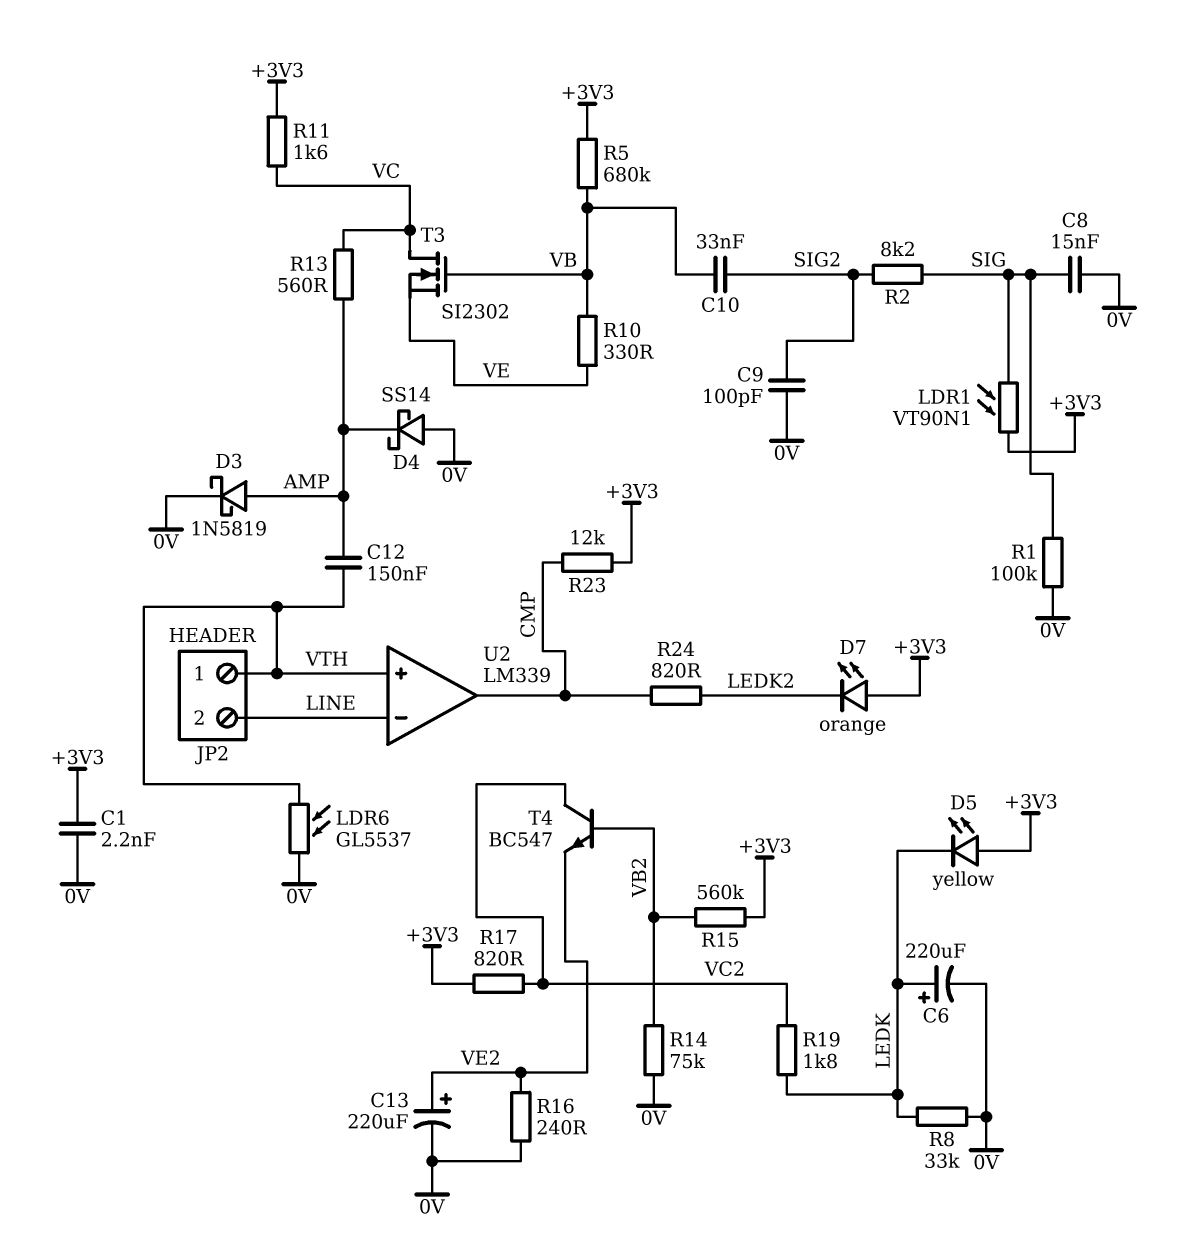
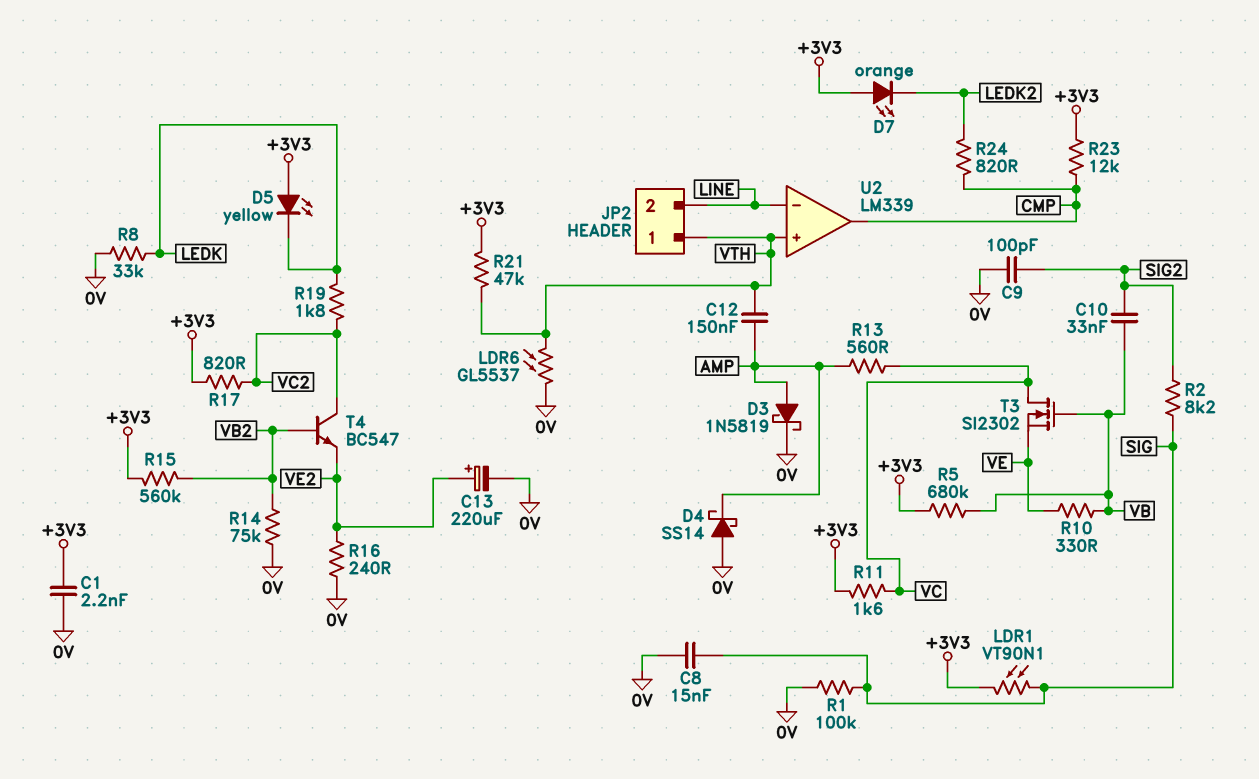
C6: 220uF (plus LEDK, minus 0V) -> none
R21: none -> 47k (+3V3, VTH)

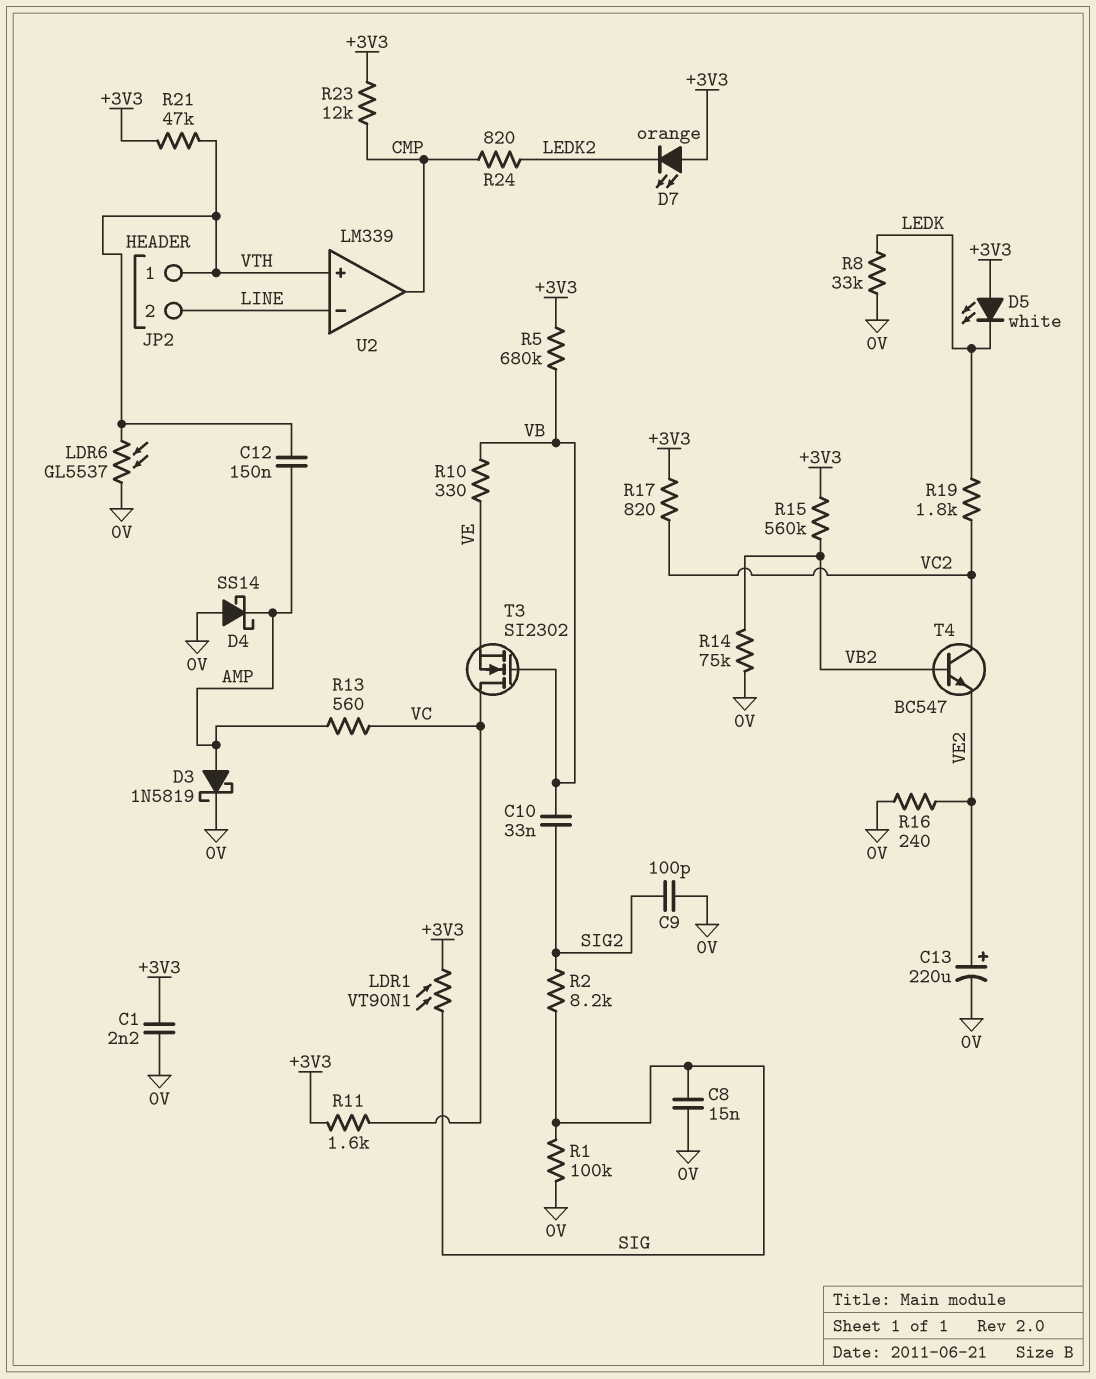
D5: LED yellow (A +3V3, K LEDK) -> LED white (A +3V3, K LEDK)

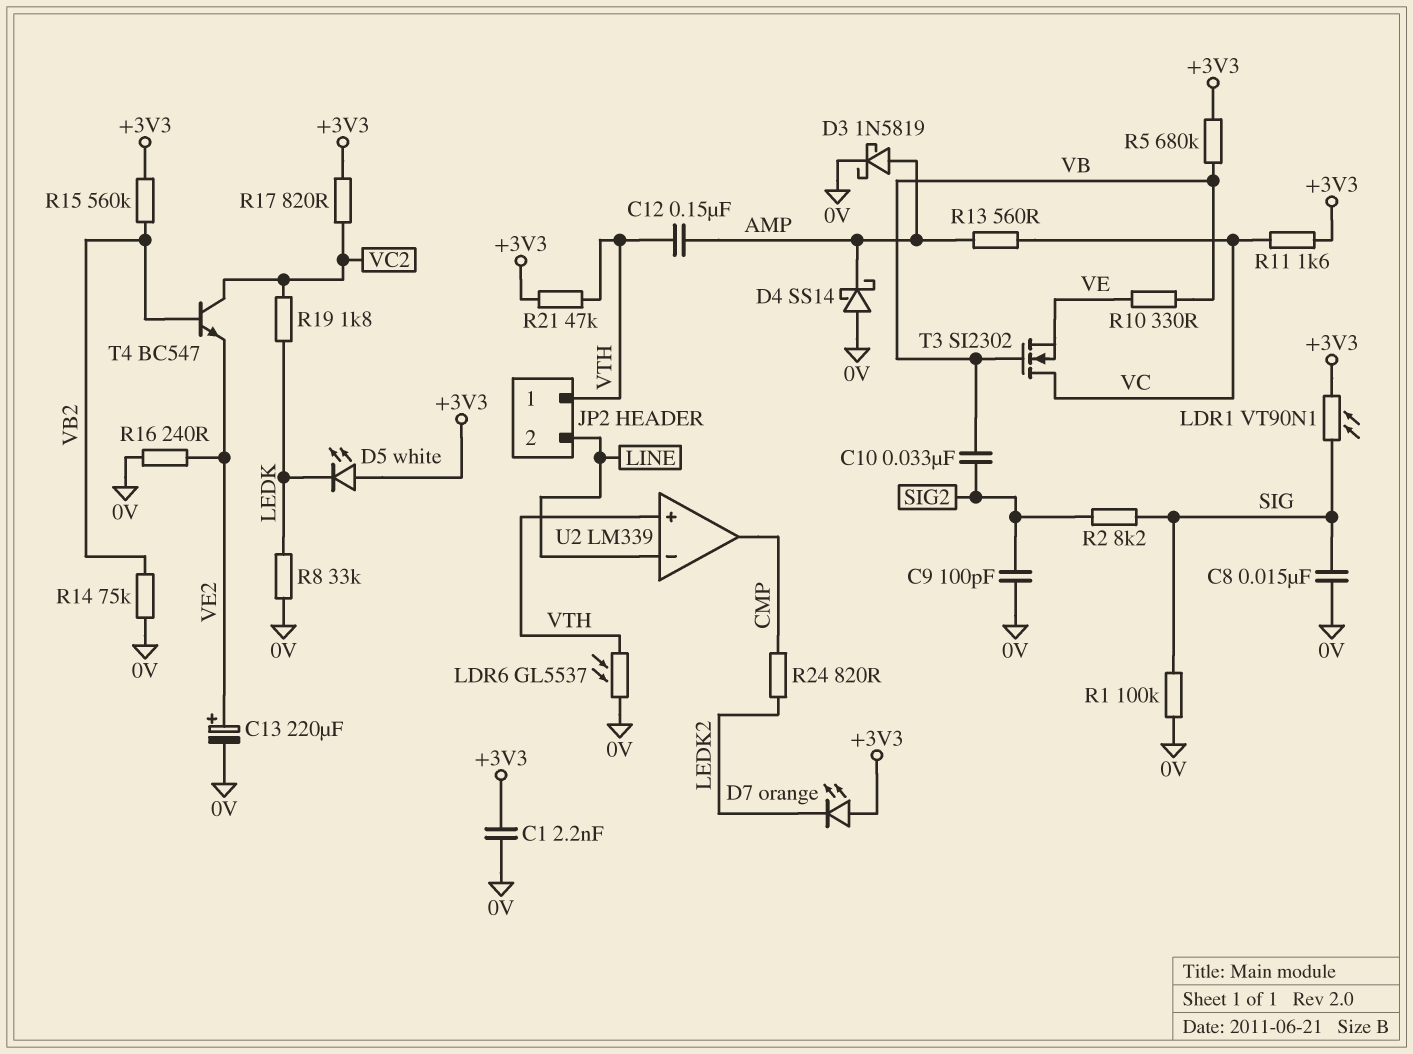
R23: 12k (+3V3, CMP) -> none

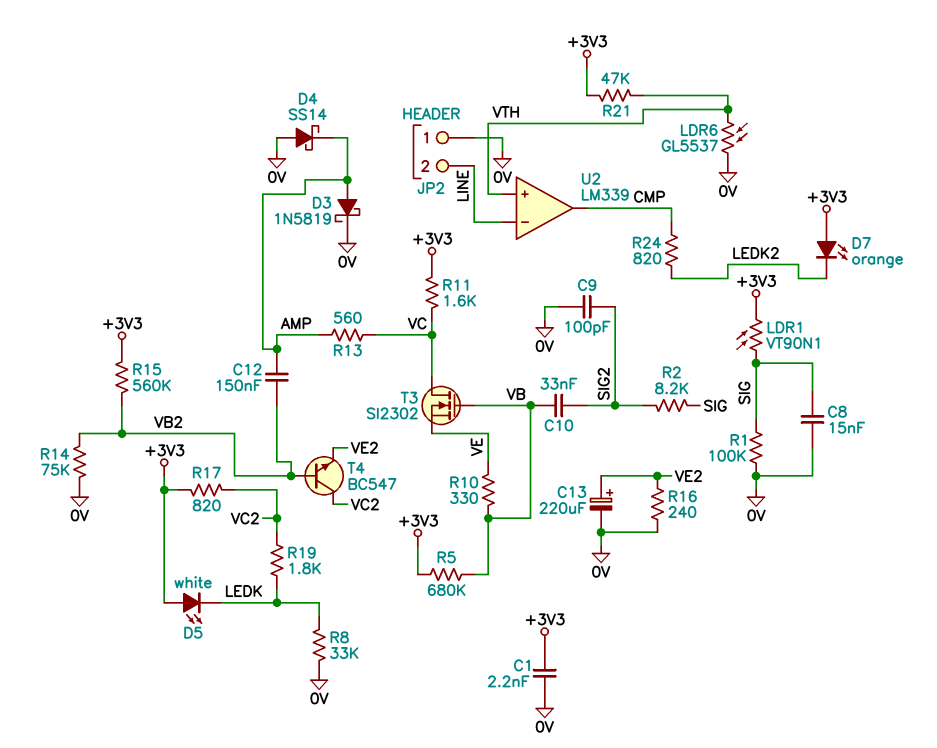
C12: 150nF (AMP, VTH) -> 150nF (AMP, VB2)
JP2 pin 1: VTH -> 0V

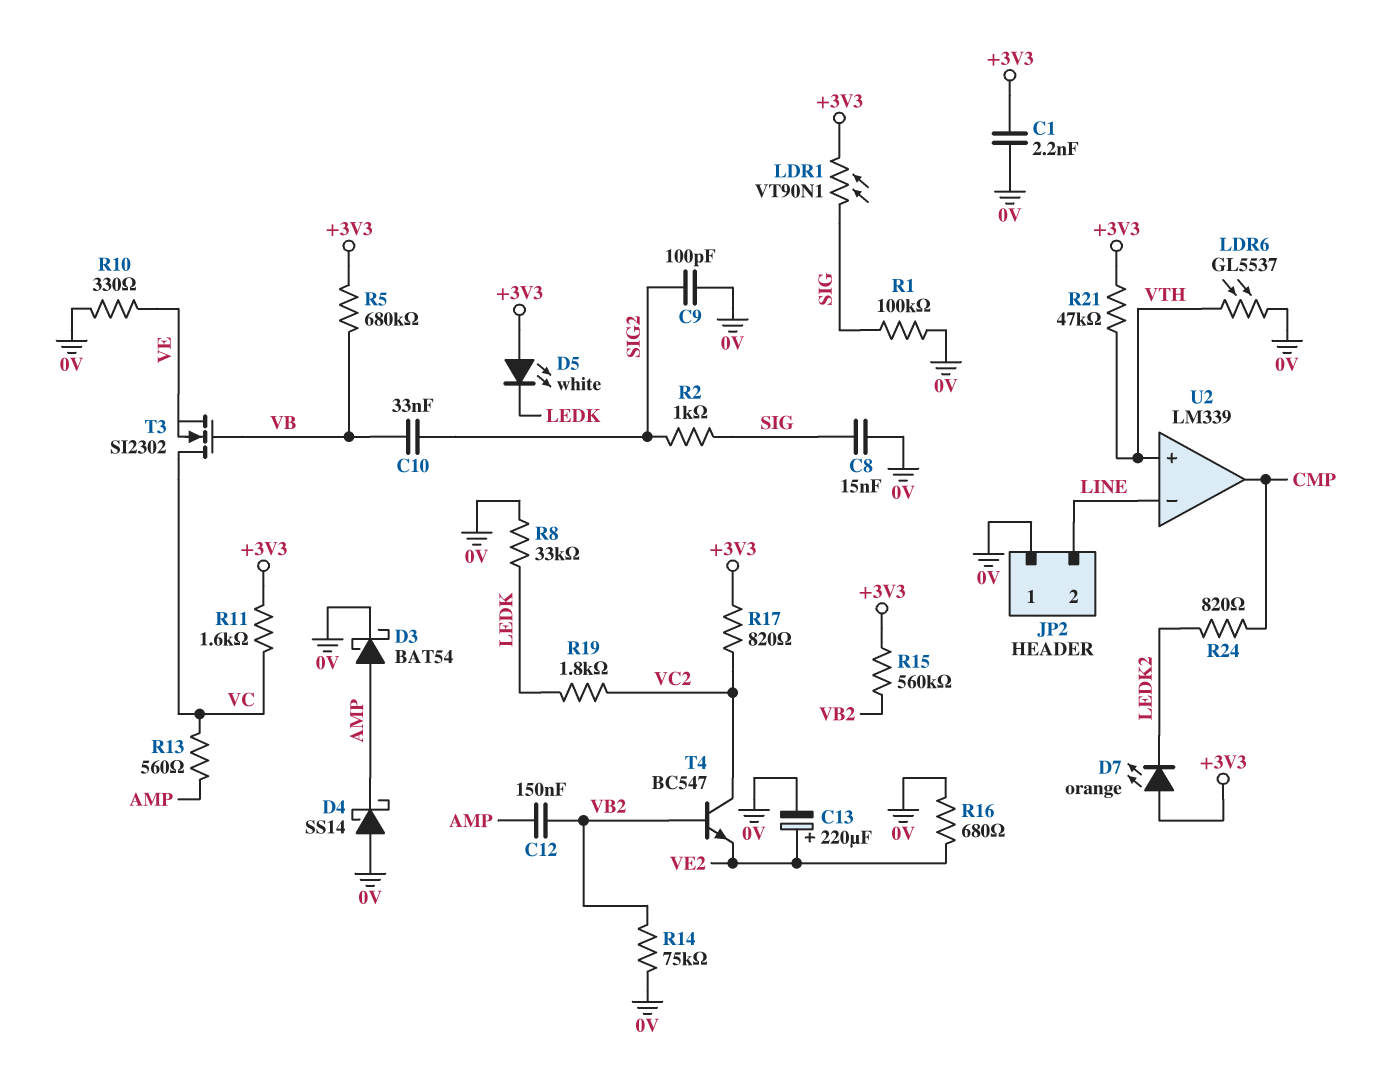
D3: schottky 1N5819 (A AMP, K 0V) -> schottky BAT54 (A AMP, K 0V)
R2: 8.2k (SIG, SIG2) -> 1k (SIG, SIG2)
R10: 330 (VB, VE) -> 330 (0V, VE)
R16: 240 (0V, VE2) -> 680 (0V, VE2)

